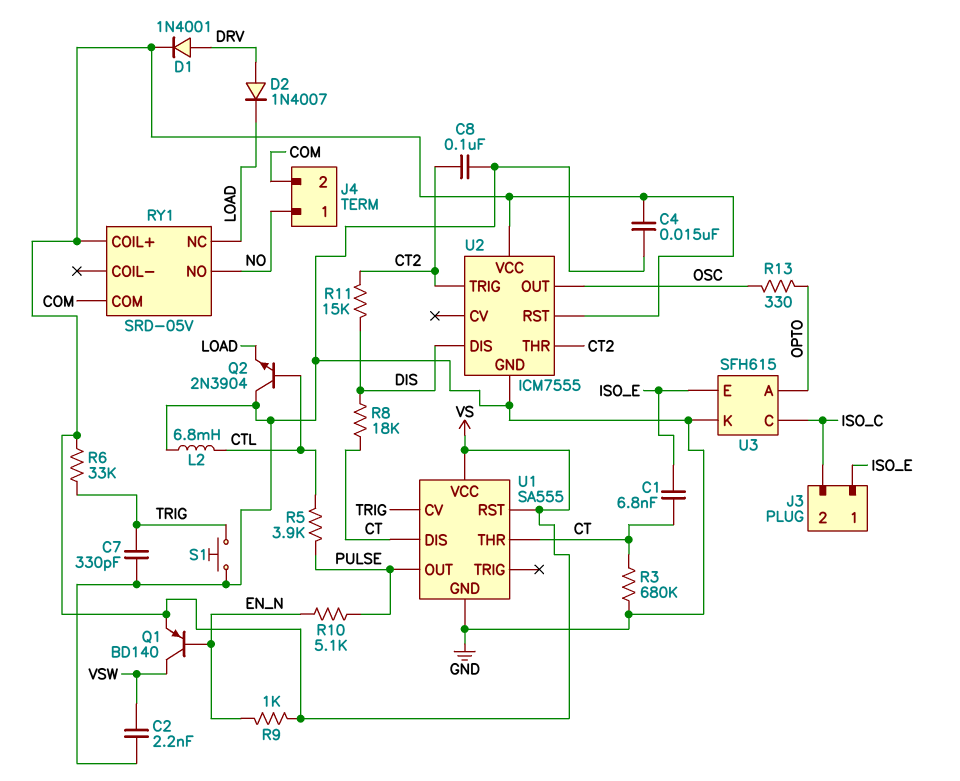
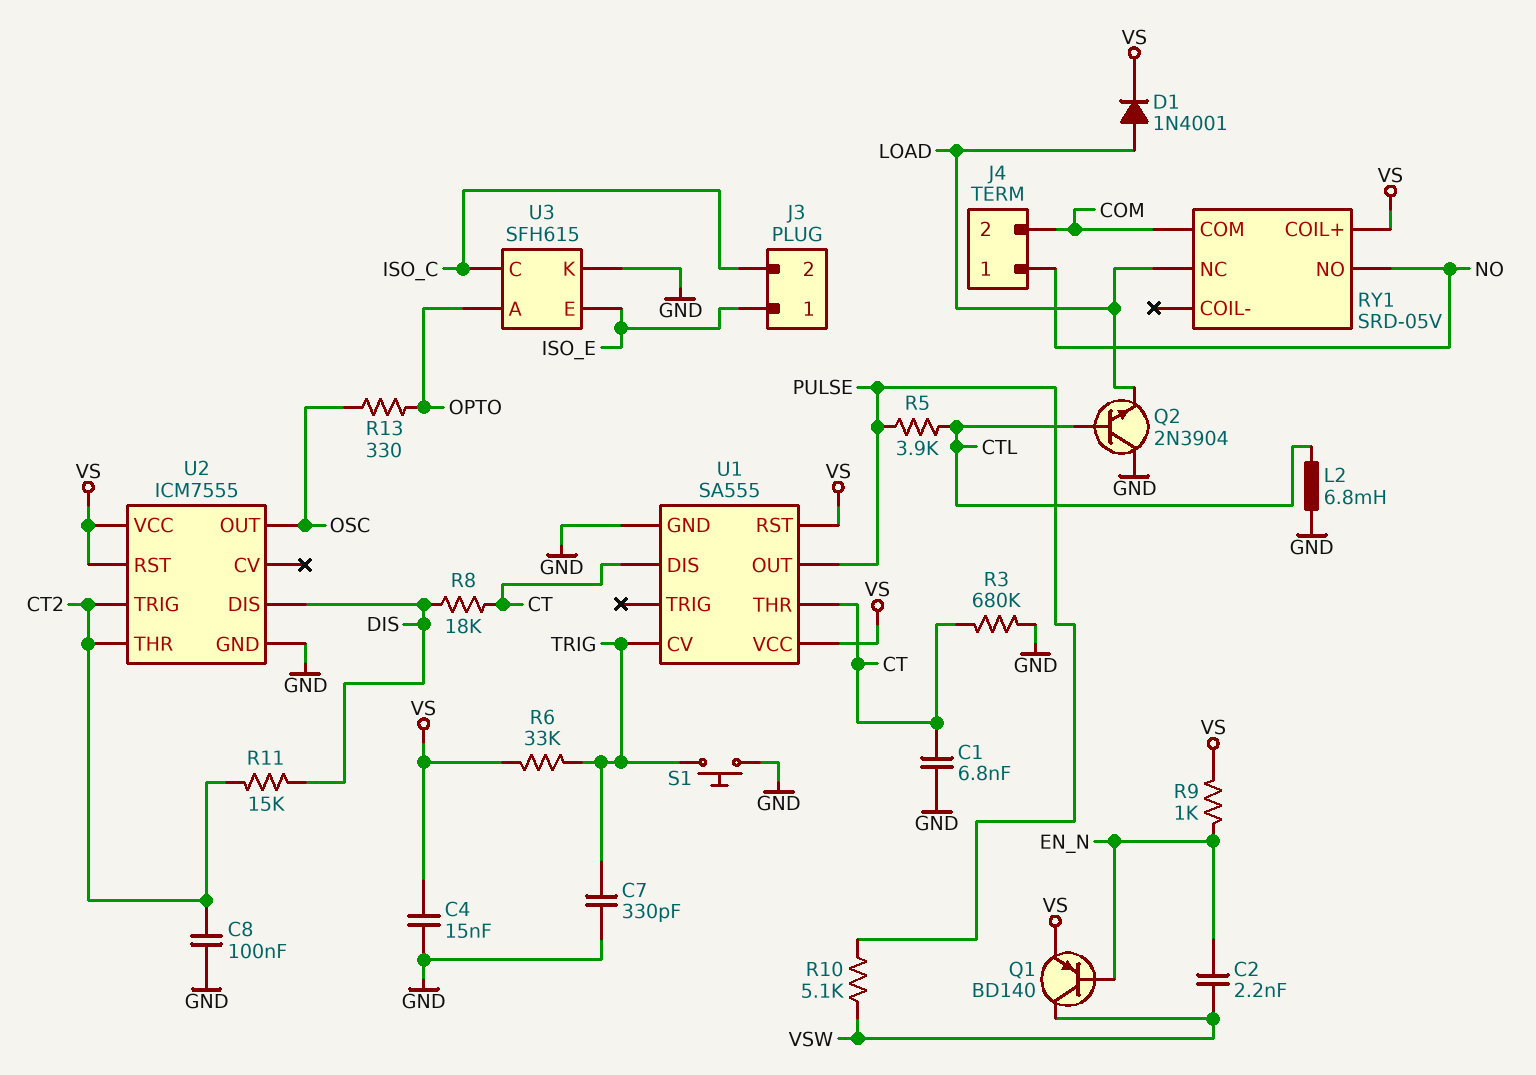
C1: 6.8nF (CT, ISO_E) -> 6.8nF (CT, GND)
C2: 2.2nF (GND, VSW) -> 2.2nF (EN_N, VSW)
D1: diode 1N4001 (A DRV, K VS) -> diode 1N4001 (A LOAD, K VS)
D2: diode 1N4007 (A DRV, K LOAD) -> none
R10: 5.1k (EN_N, PULSE) -> 5.1k (PULSE, VSW)

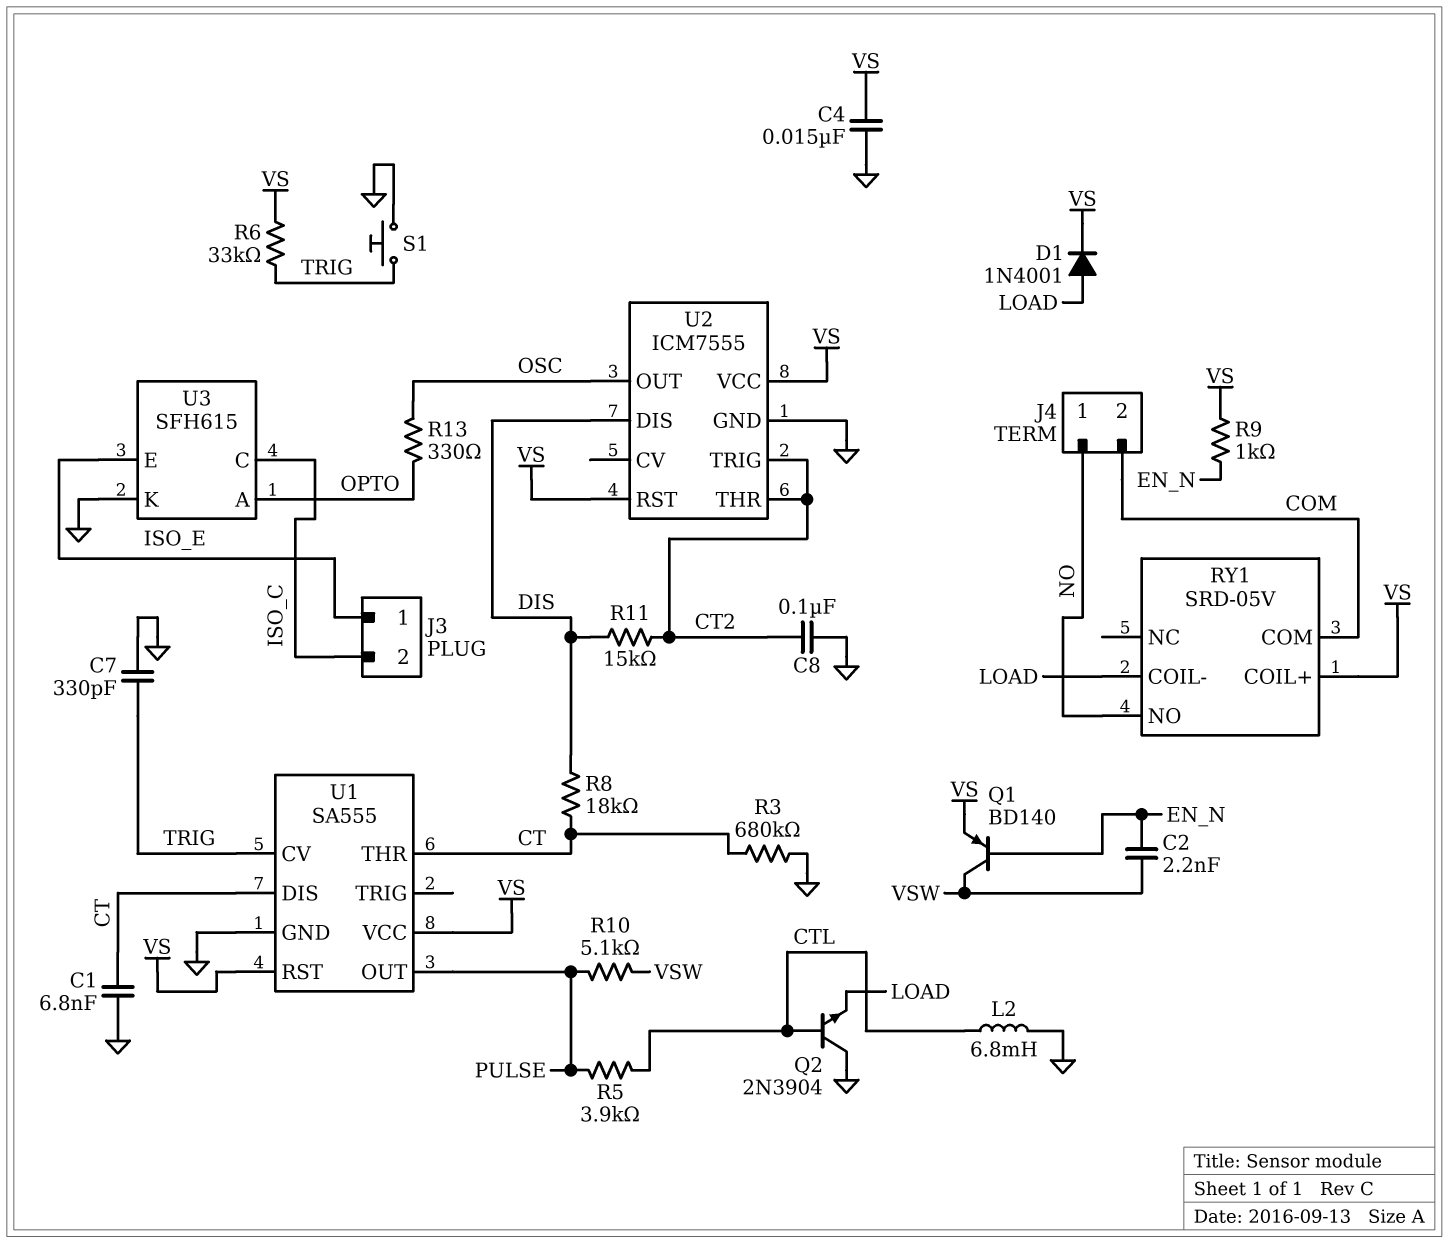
RY1 pin COIL-: none -> LOAD
RY1 pin NC: LOAD -> none

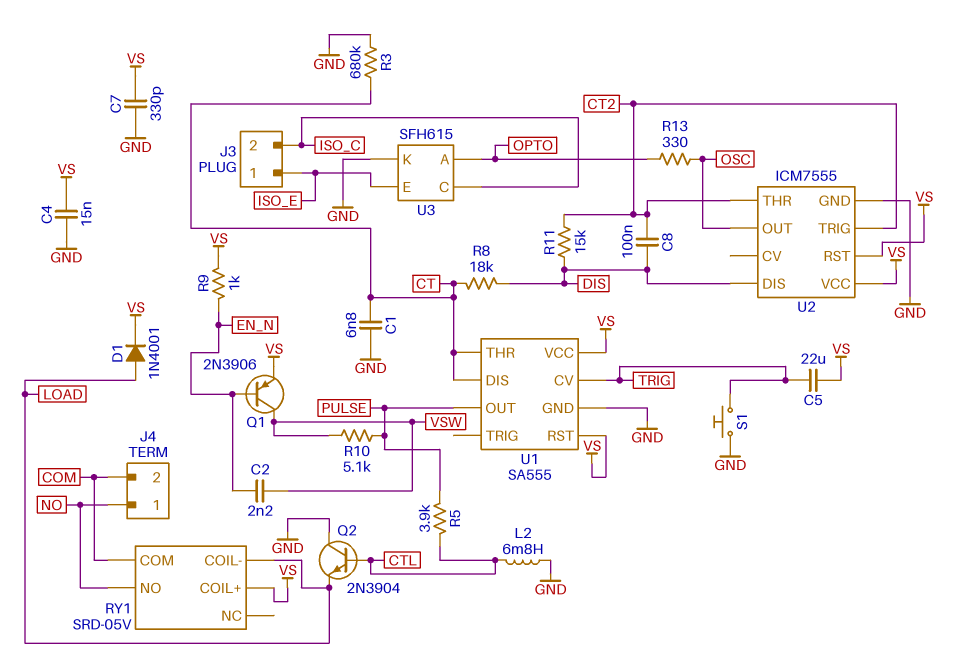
C5: none -> 22uF (TRIG, VS)
C7: 330pF (GND, TRIG) -> 330pF (GND, VS)
C8: 100nF (CT2, GND) -> 100nF (CT2, DIS)
Q1: PNP BD140 (B EN_N, C VSW, E VS) -> PNP 2N3906 (B EN_N, C VSW, E VS)
R6: 33k (TRIG, VS) -> none

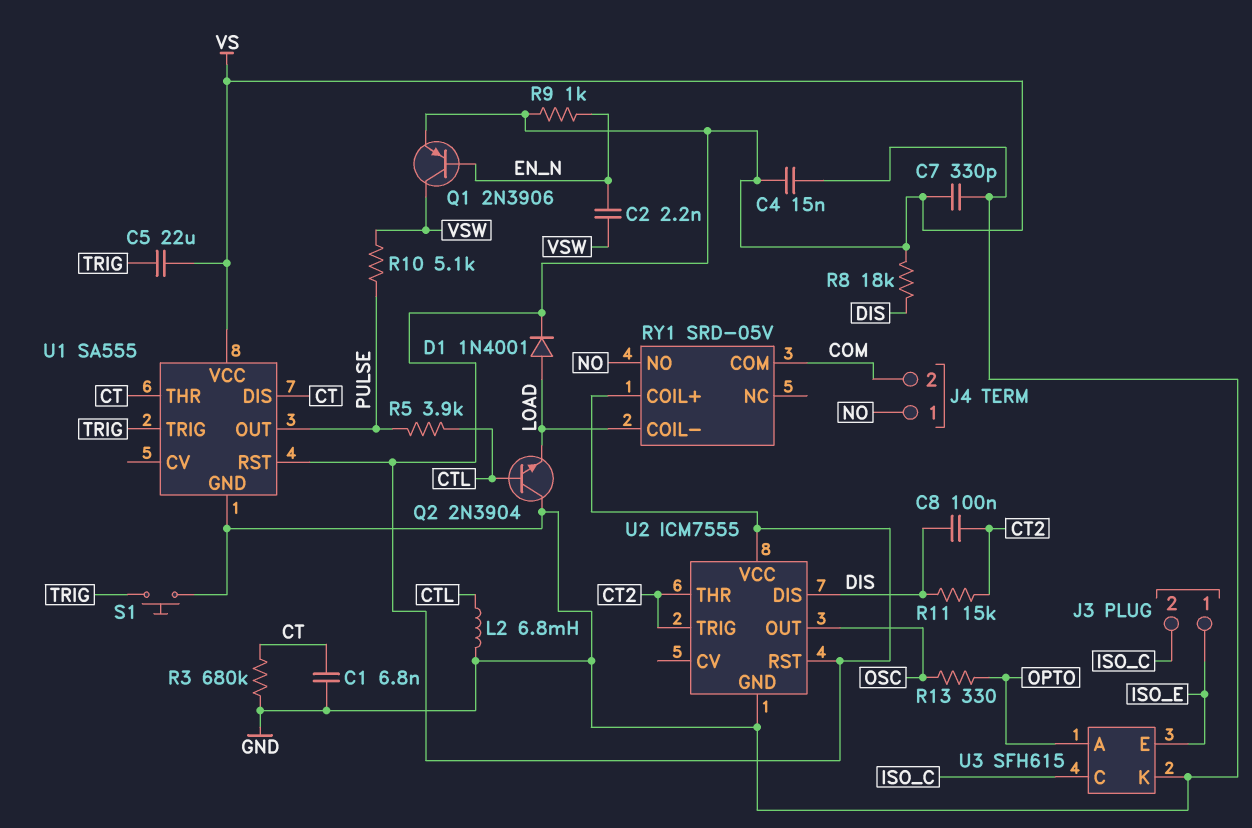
R8: 18k (CT, DIS) -> 18k (DIS, VS)
U1 pin CV: TRIG -> none
U1 pin TRIG: none -> TRIG

